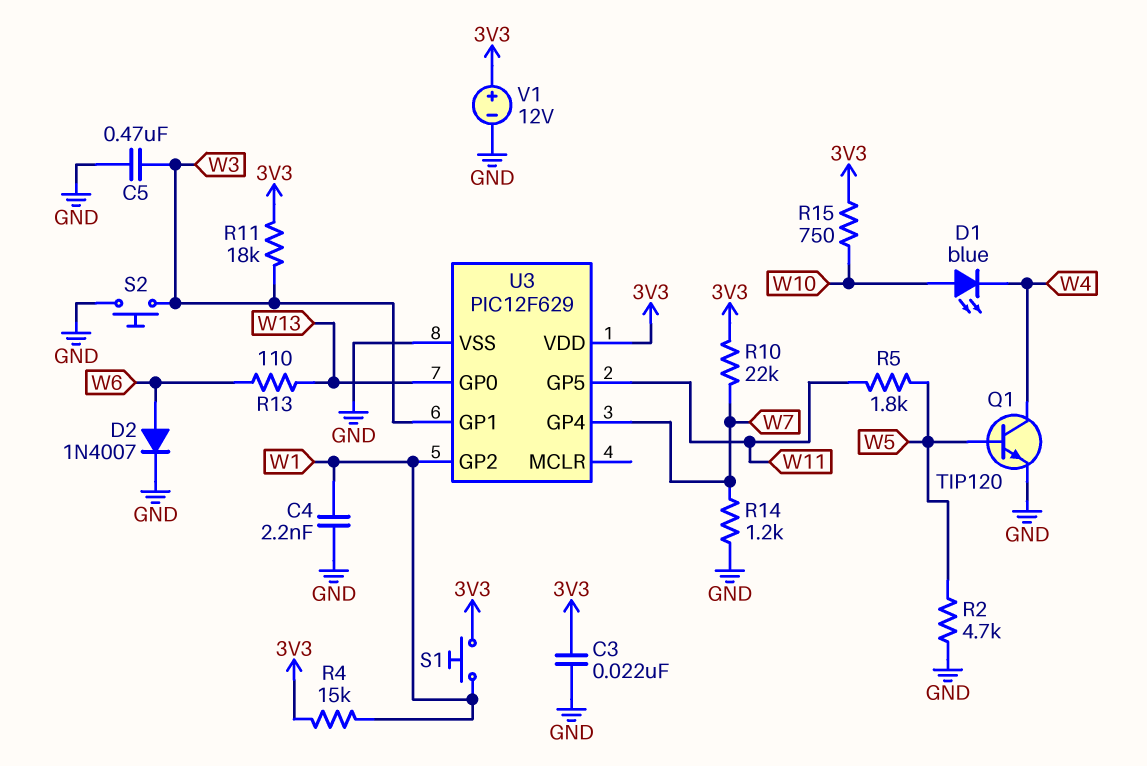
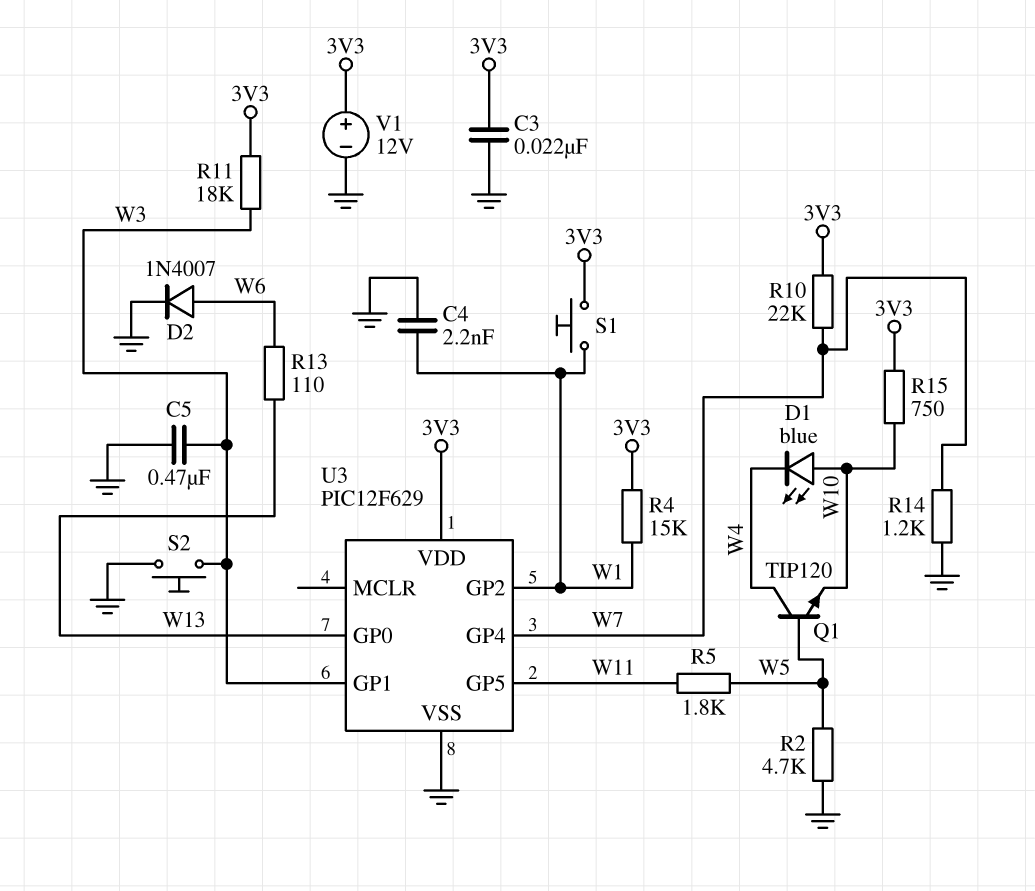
Q1: NPN TIP120 (B W5, C W4, E GND) -> NPN TIP120 (B W5, C W4, E W10)

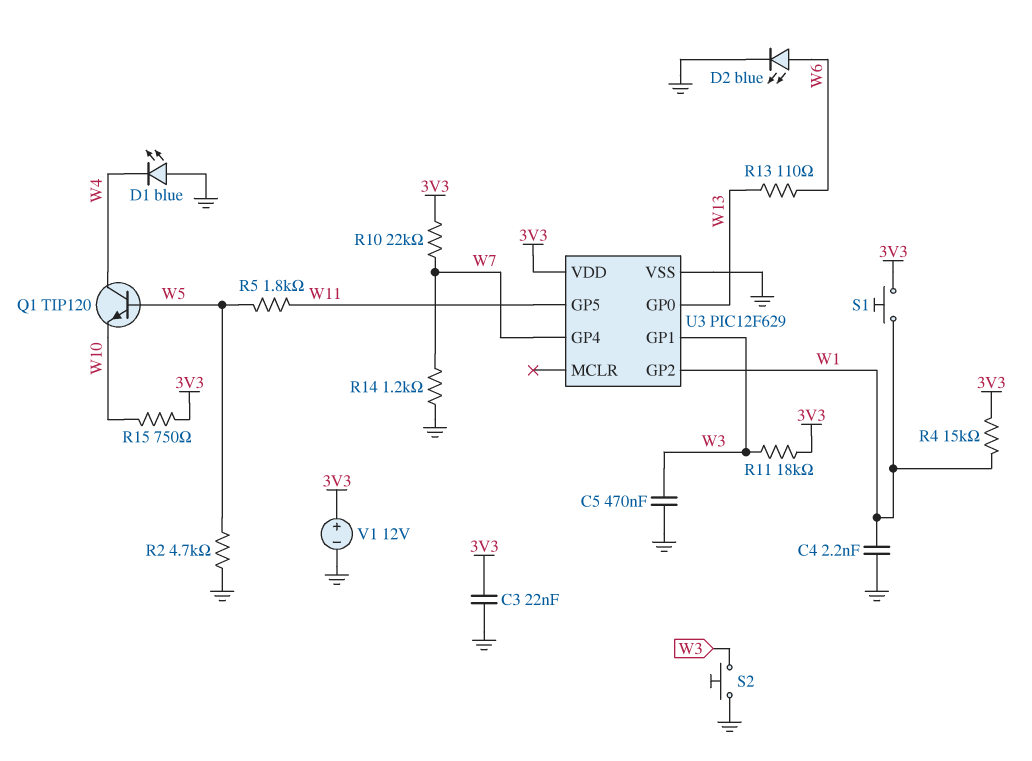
D1: LED blue (A W10, K W4) -> LED blue (A GND, K W4)
D2: diode 1N4007 (A W6, K GND) -> LED blue (A W6, K GND)

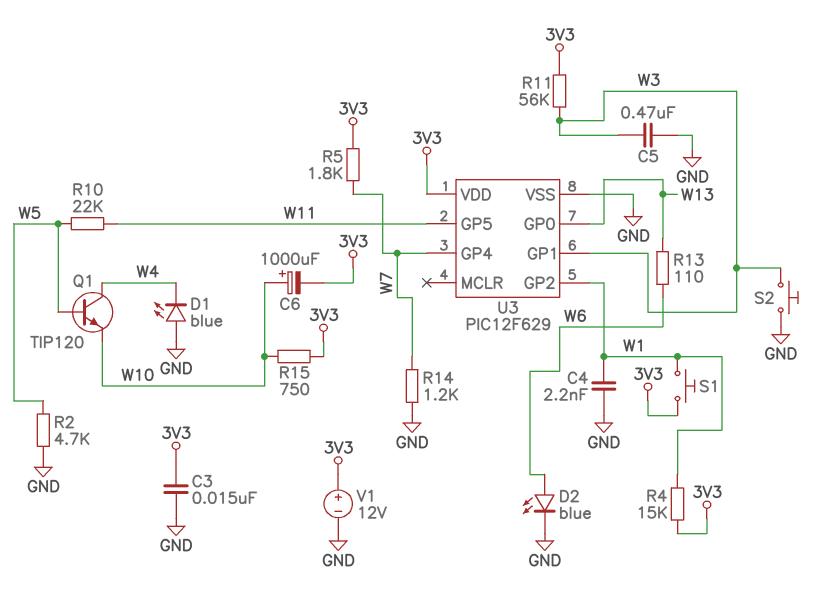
C3: 22nF (3V3, GND) -> 15nF (3V3, GND)
C6: none -> 1000uF (plus W10, minus 3V3)
R5: 1.8k (W5, W11) -> 1.8k (3V3, W7)
R10: 22k (3V3, W7) -> 22k (W5, W11)
R11: 18k (3V3, W3) -> 56k (3V3, W3)

